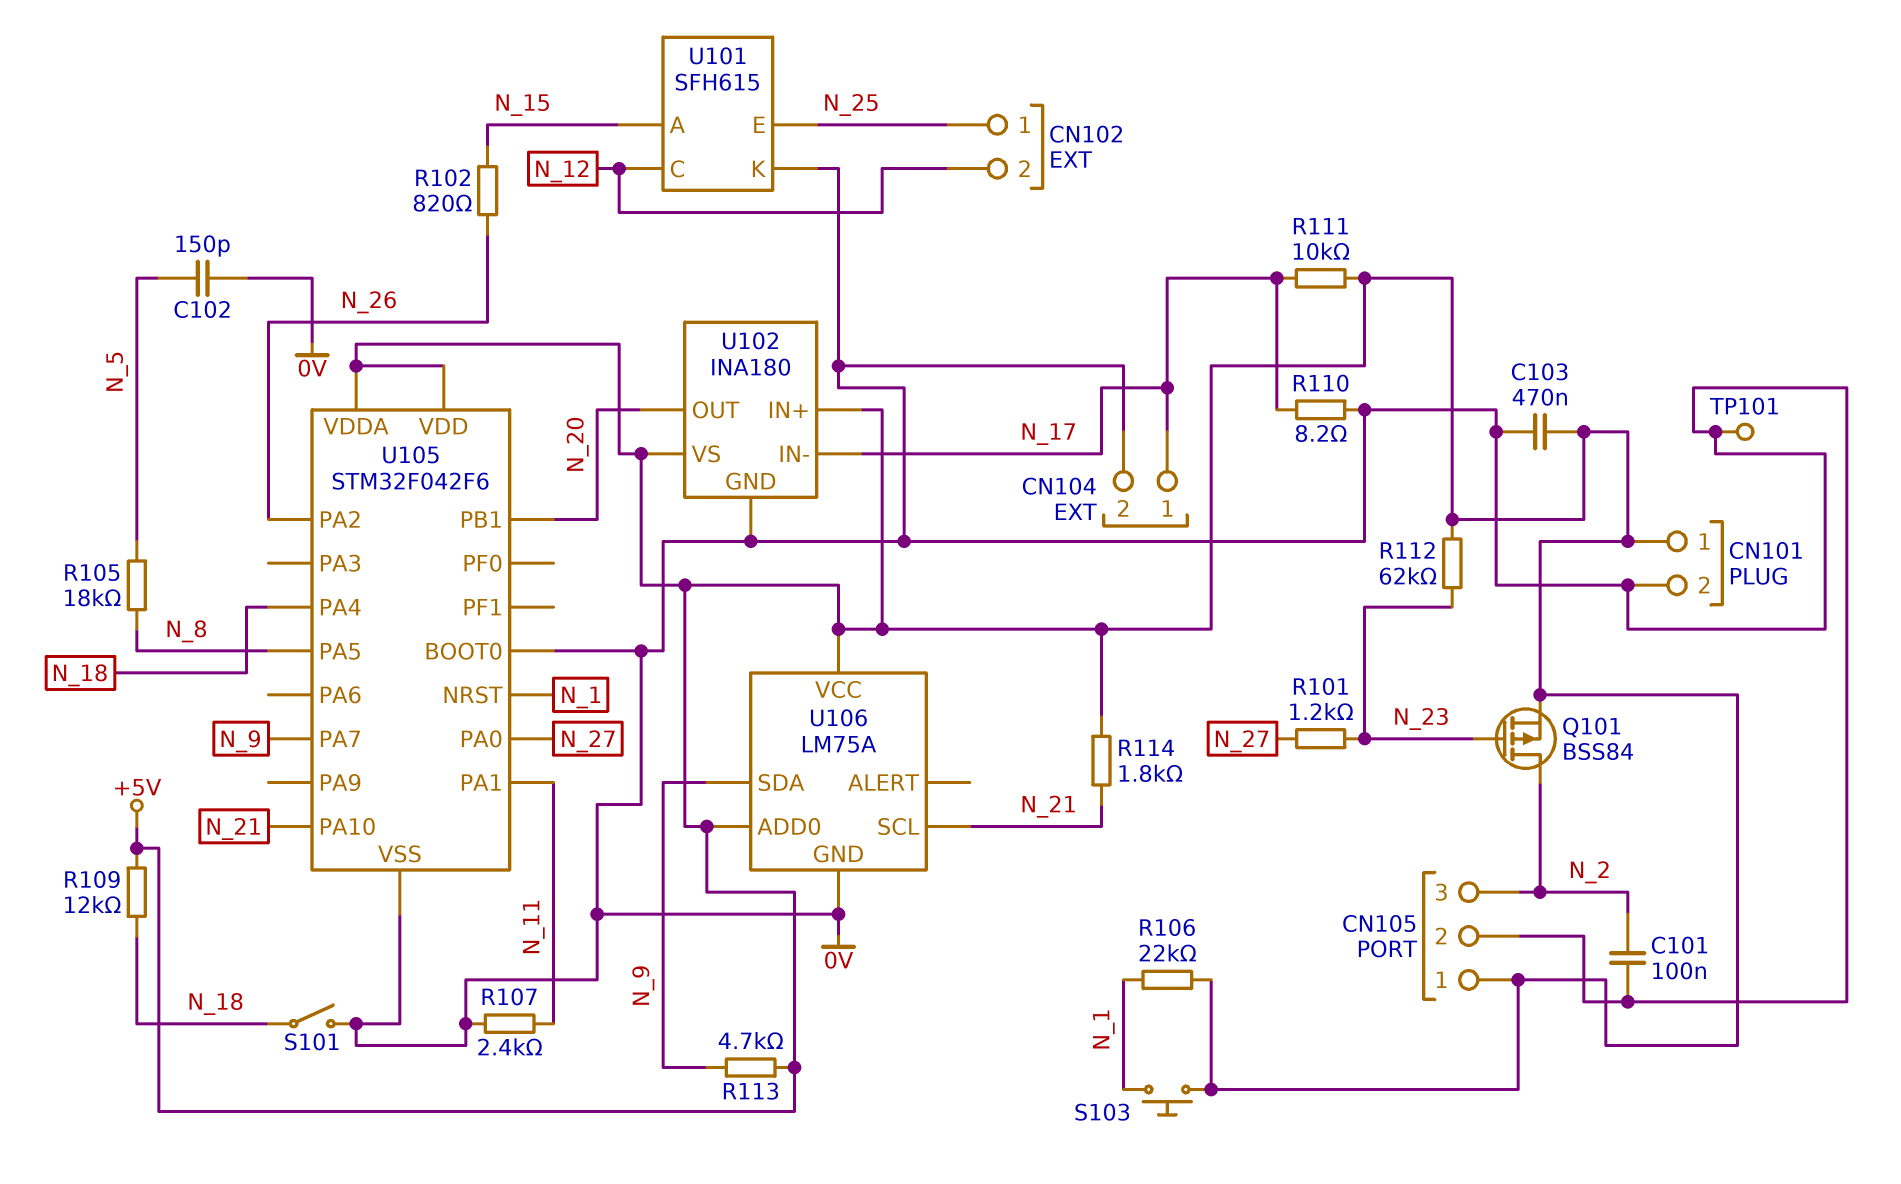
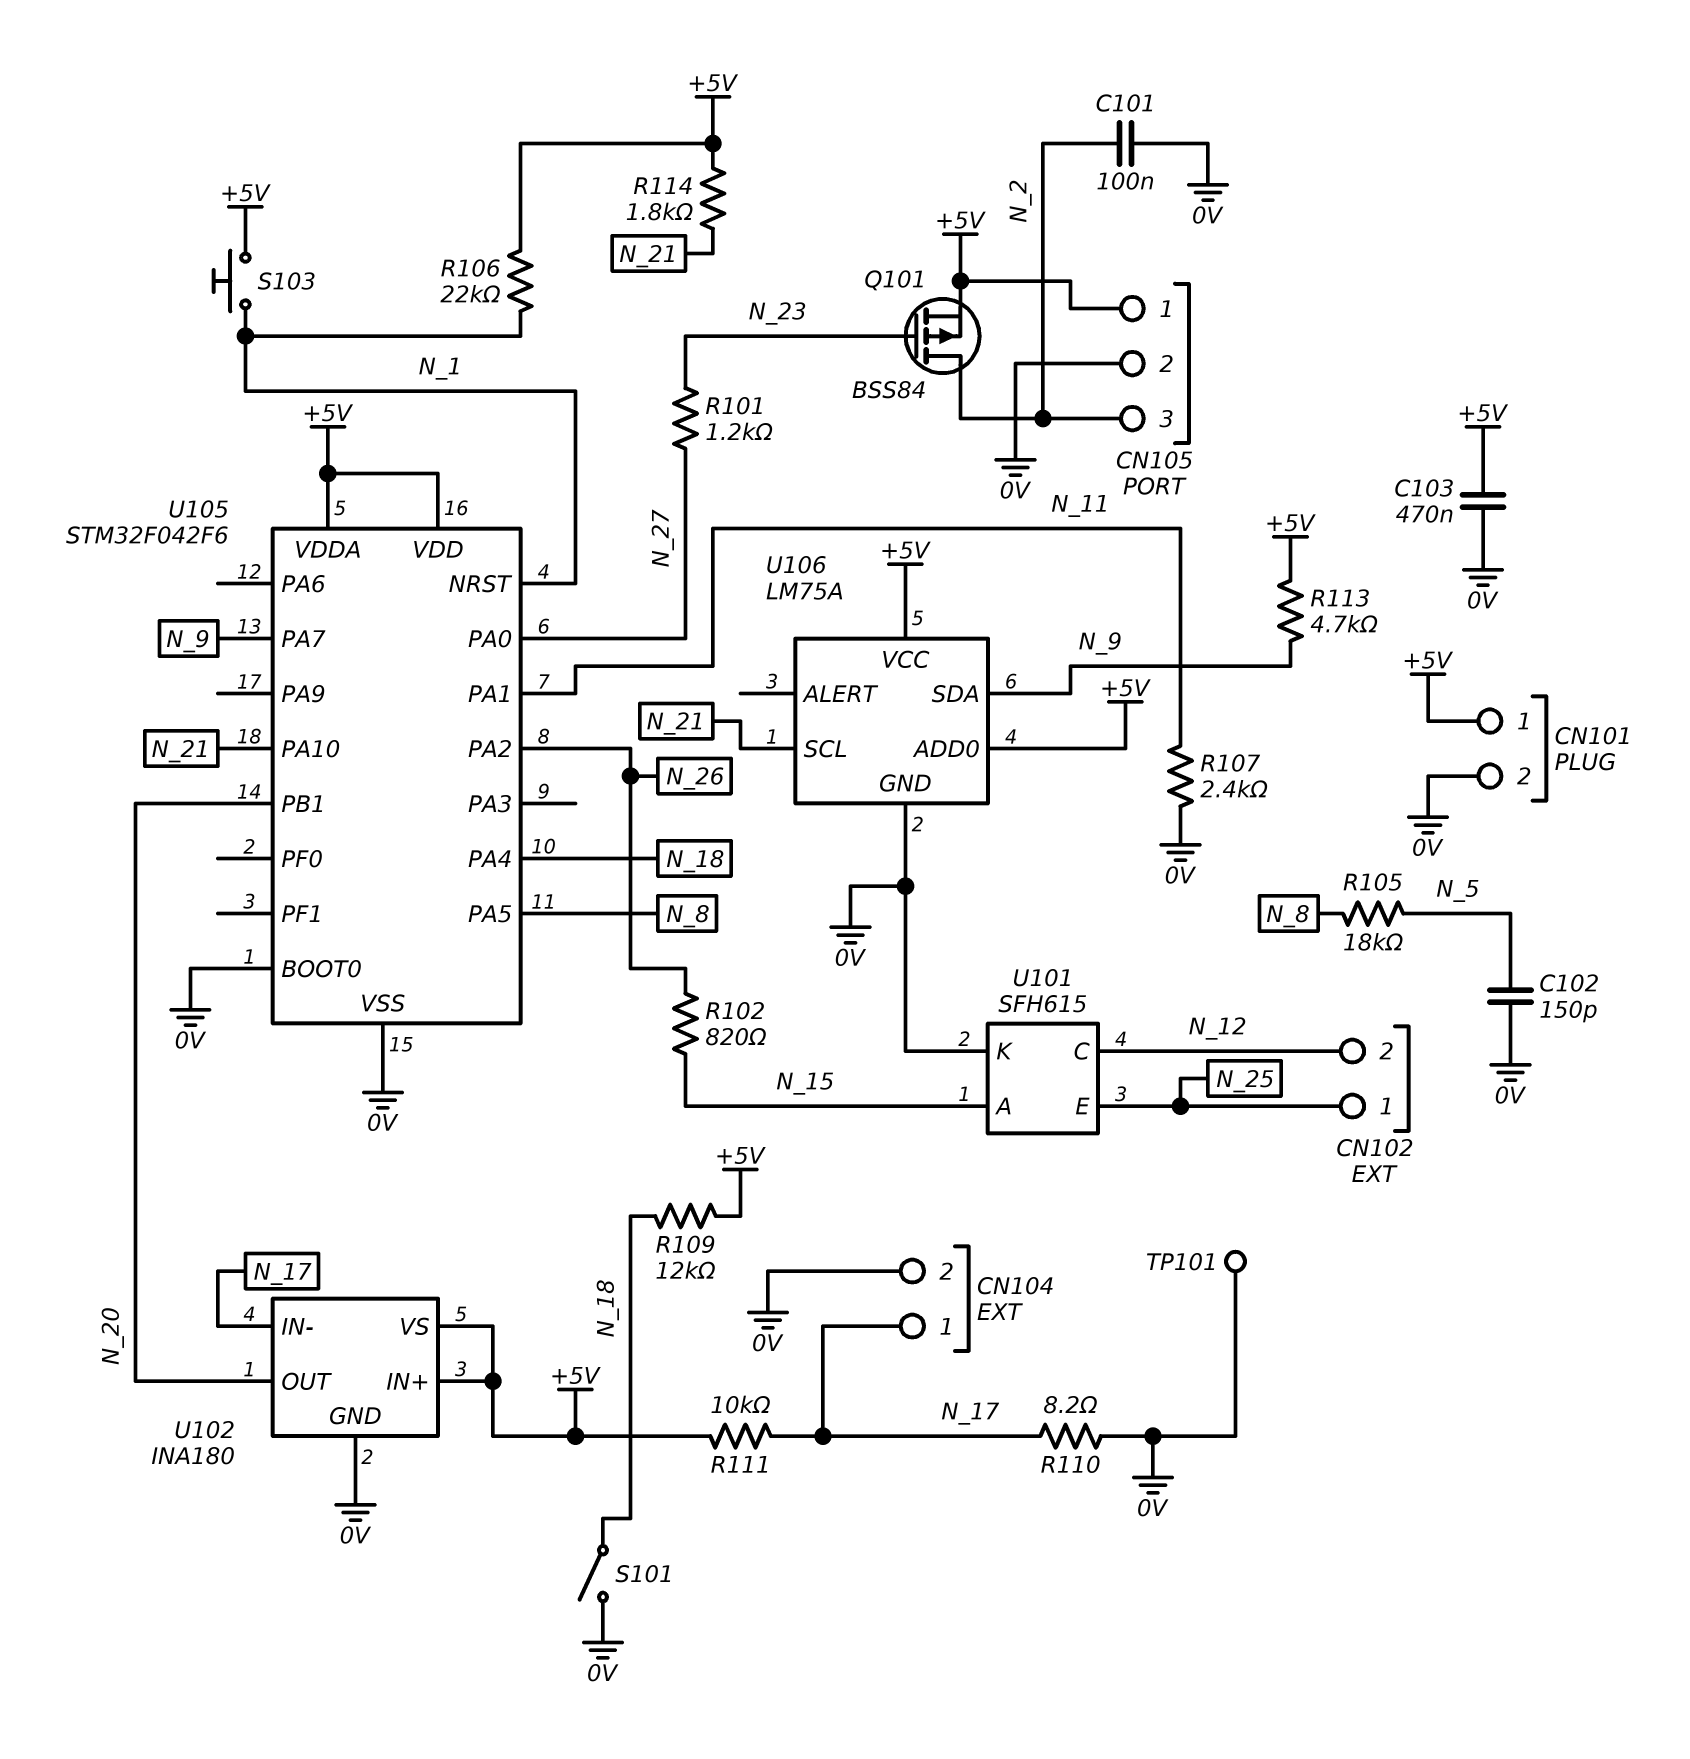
R112: 62k (+5V, N_23) -> none

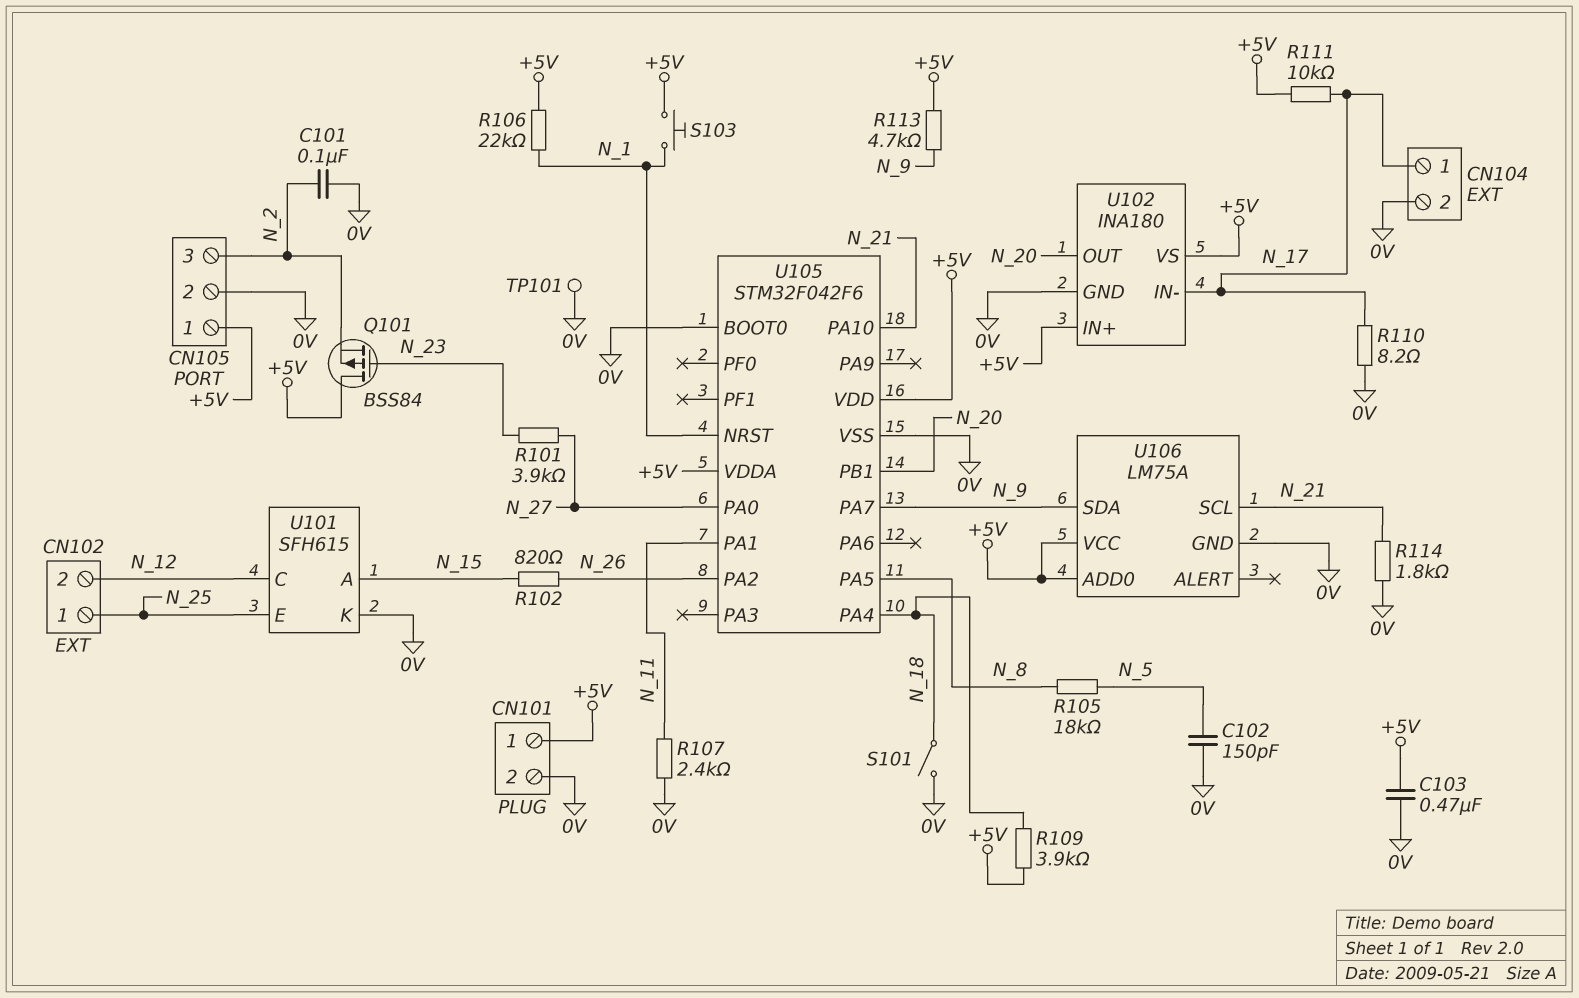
Q101: PMOS BSS84 (G N_23, D N_2, S +5V) -> PMOS BSS84 (G N_23, D +5V, S N_2)
R101: 1.2k (N_23, N_27) -> 3.9k (N_23, N_27)
R109: 12k (+5V, N_18) -> 3.9k (+5V, N_18)
R114: 1.8k (+5V, N_21) -> 1.8k (0V, N_21)

